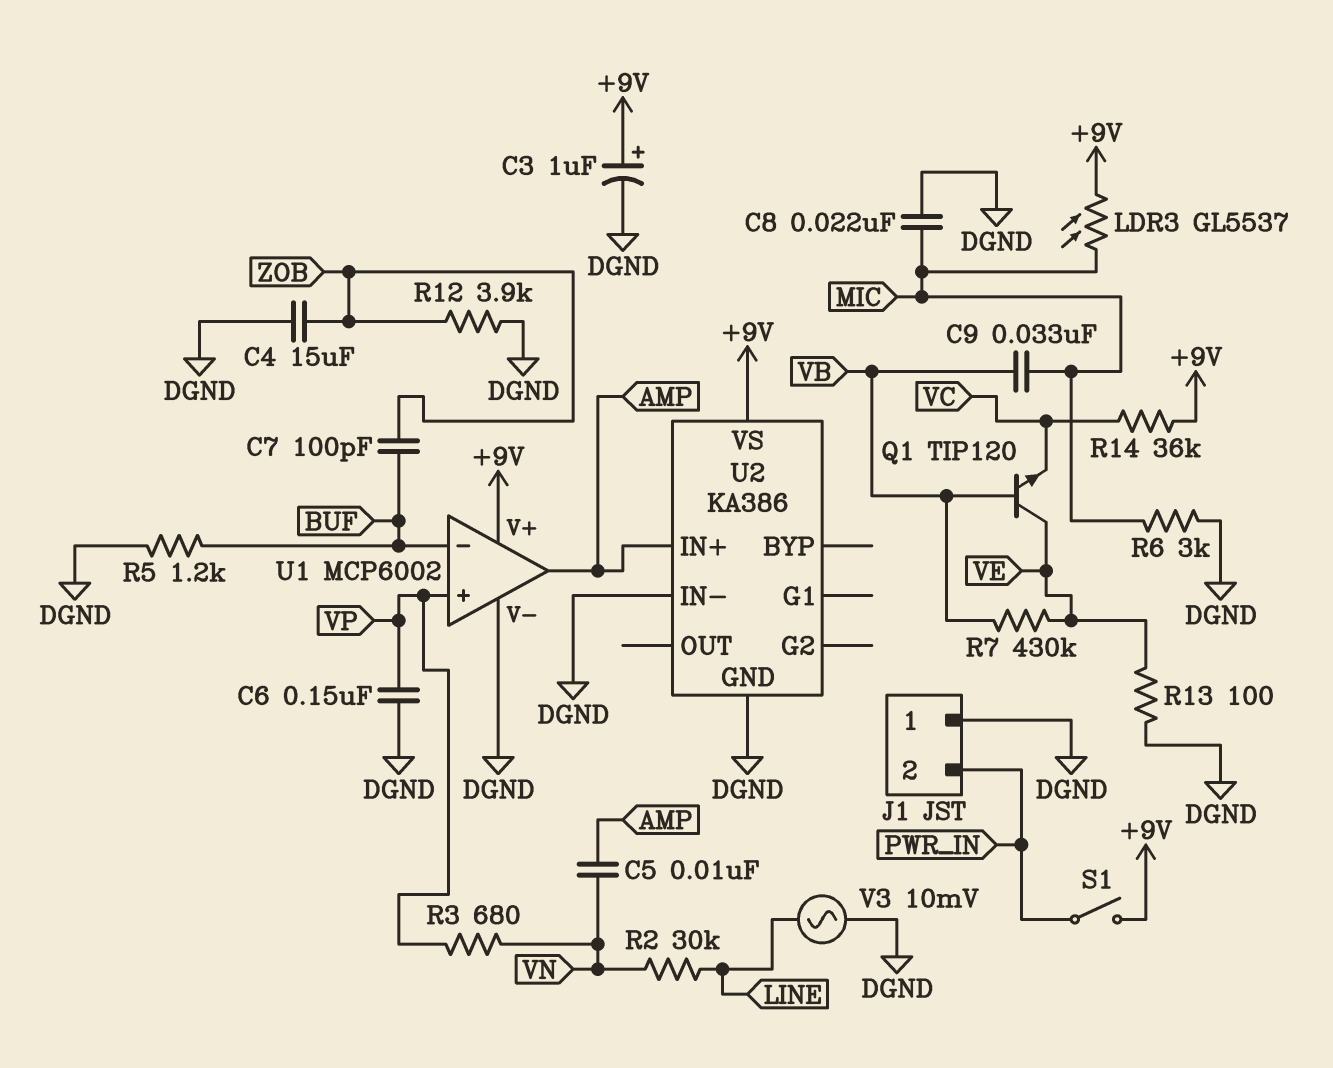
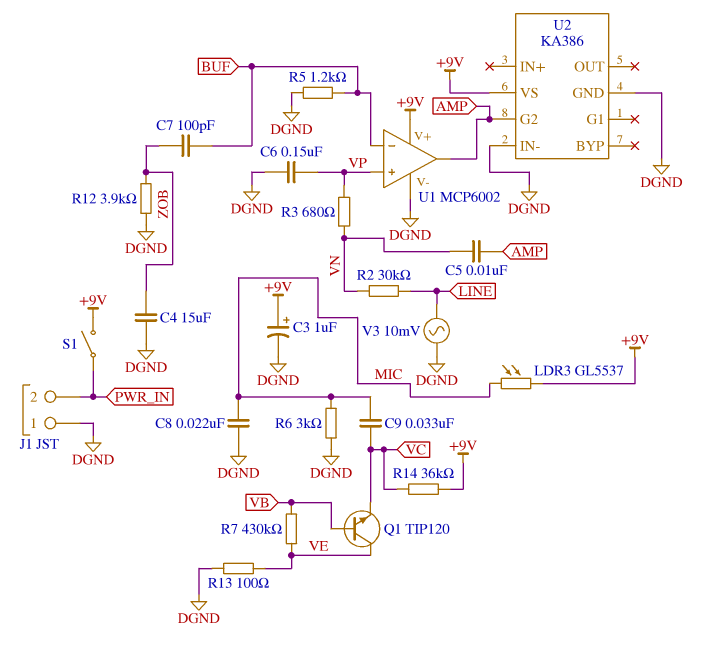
C9: 33nF (MIC, VB) -> 33nF (MIC, VC)
U2 pin G2: none -> AMP
U2 pin IN+: AMP -> none

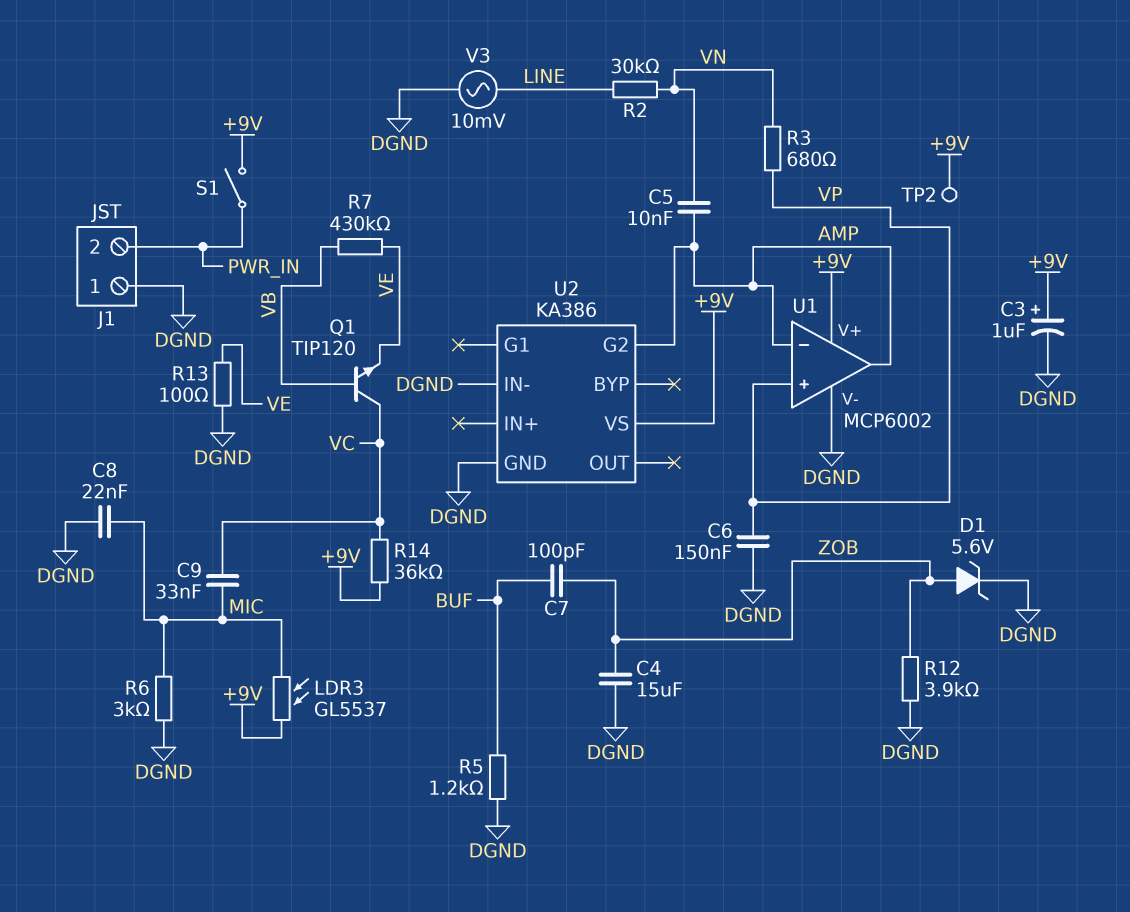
D1: none -> zener 5.6V (A ZOB, K DGND)
Q1: NPN TIP120 (B VB, C VE, E VC) -> NPN TIP120 (B VB, C VC, E VE)
TP2: none -> test point (+9V)
U1 pin in-: BUF -> AMP

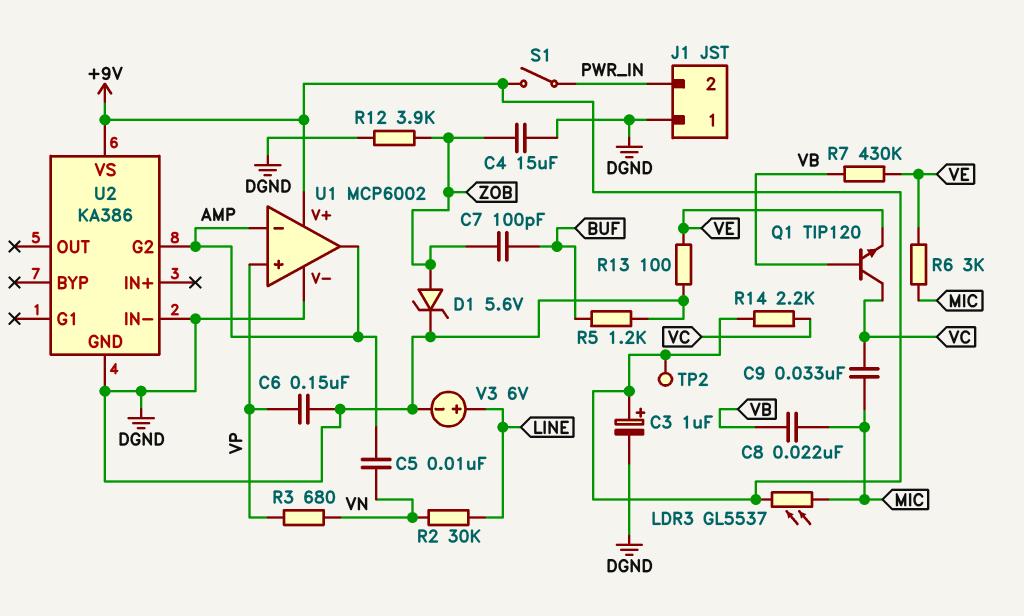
C8: 22nF (DGND, MIC) -> 22nF (MIC, VB)
R6: 3k (DGND, MIC) -> 3k (MIC, VE)
R14: 36k (+9V, VC) -> 2.2k (+9V, VC)
V3: AC 10mV (DGND, LINE) -> 6V (plus LINE, minus DGND)

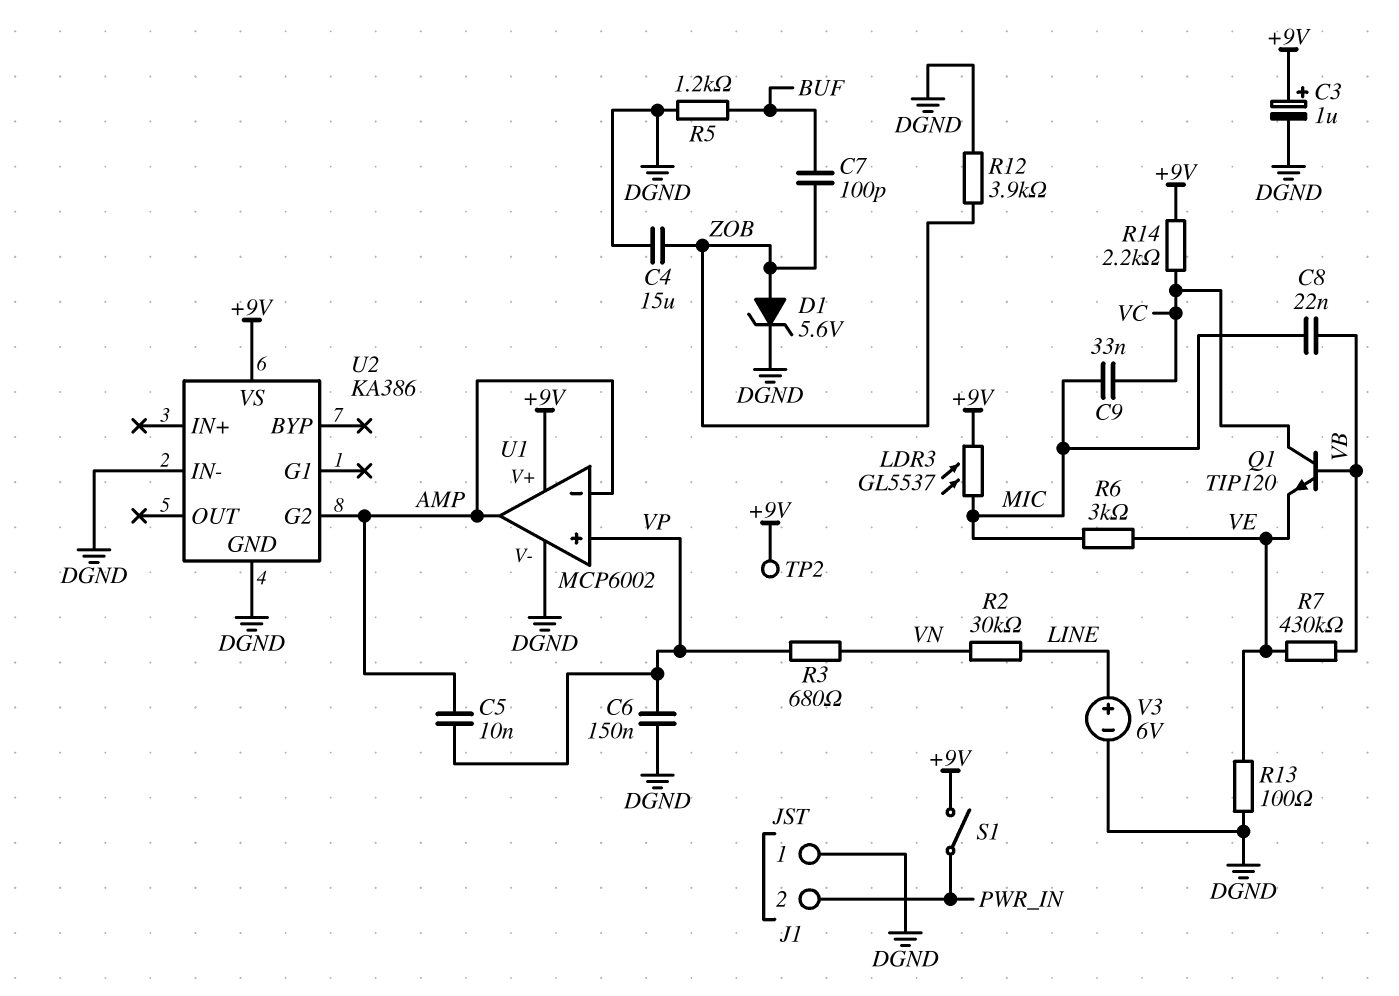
C5: 10nF (AMP, VN) -> 10nF (AMP, VP)

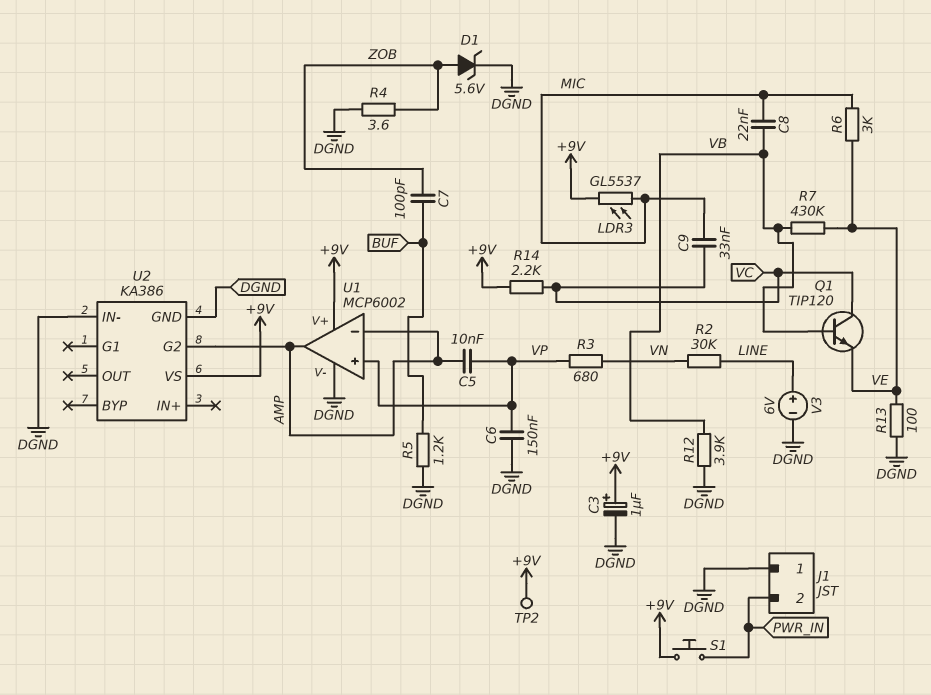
C4: 15uF (DGND, ZOB) -> none
R4: none -> 3.6 (DGND, ZOB)
R12: 3.9k (DGND, ZOB) -> 3.9k (DGND, VB)
S1: switch (+9V, PWR_IN) -> button (+9V, PWR_IN)

